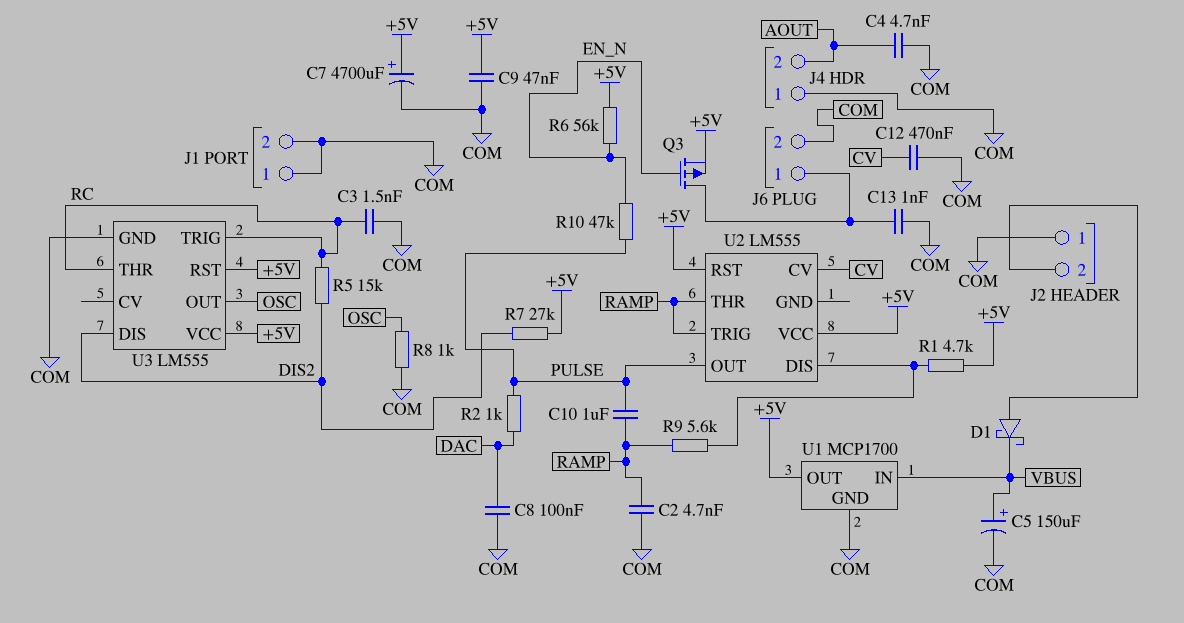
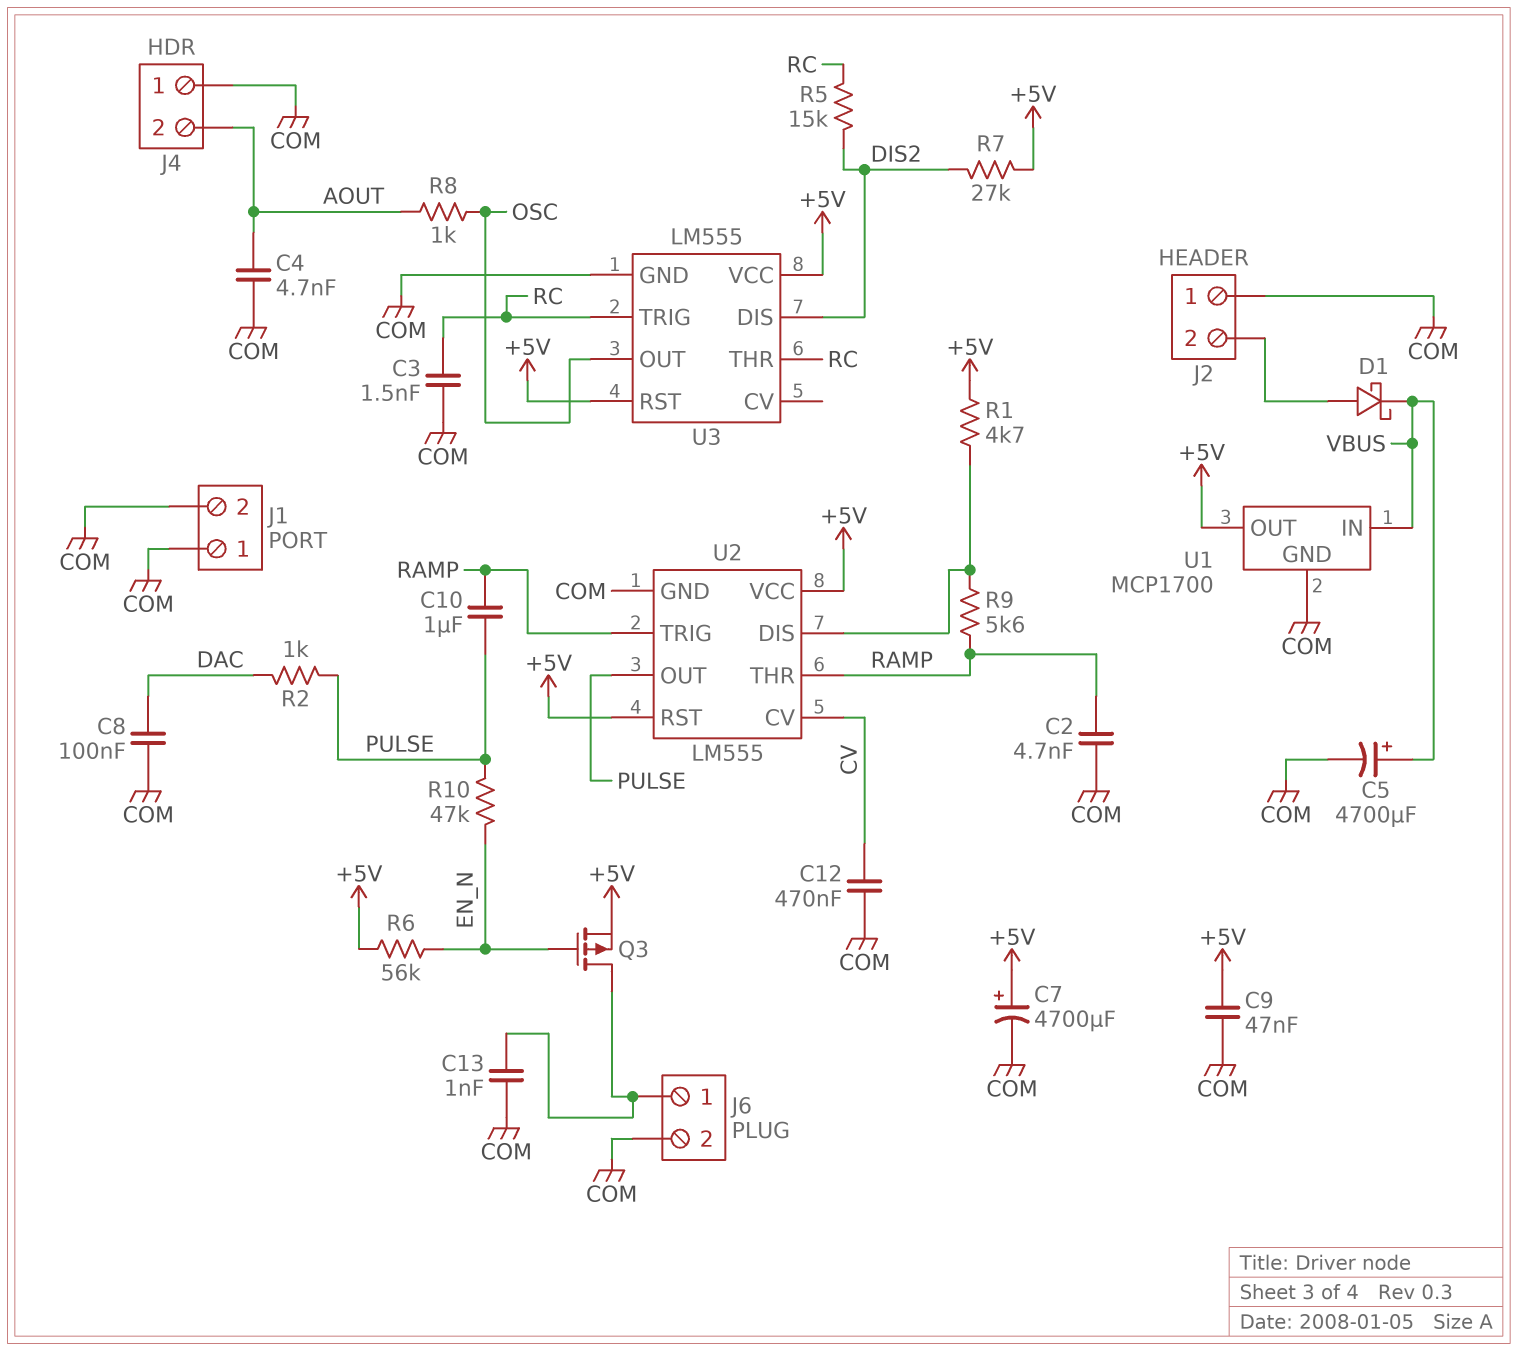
C5: 150uF (plus VBUS, minus COM) -> 4700uF (plus VBUS, minus COM)
R8: 1k (COM, OSC) -> 1k (AOUT, OSC)
U2 pin GND: none -> COM

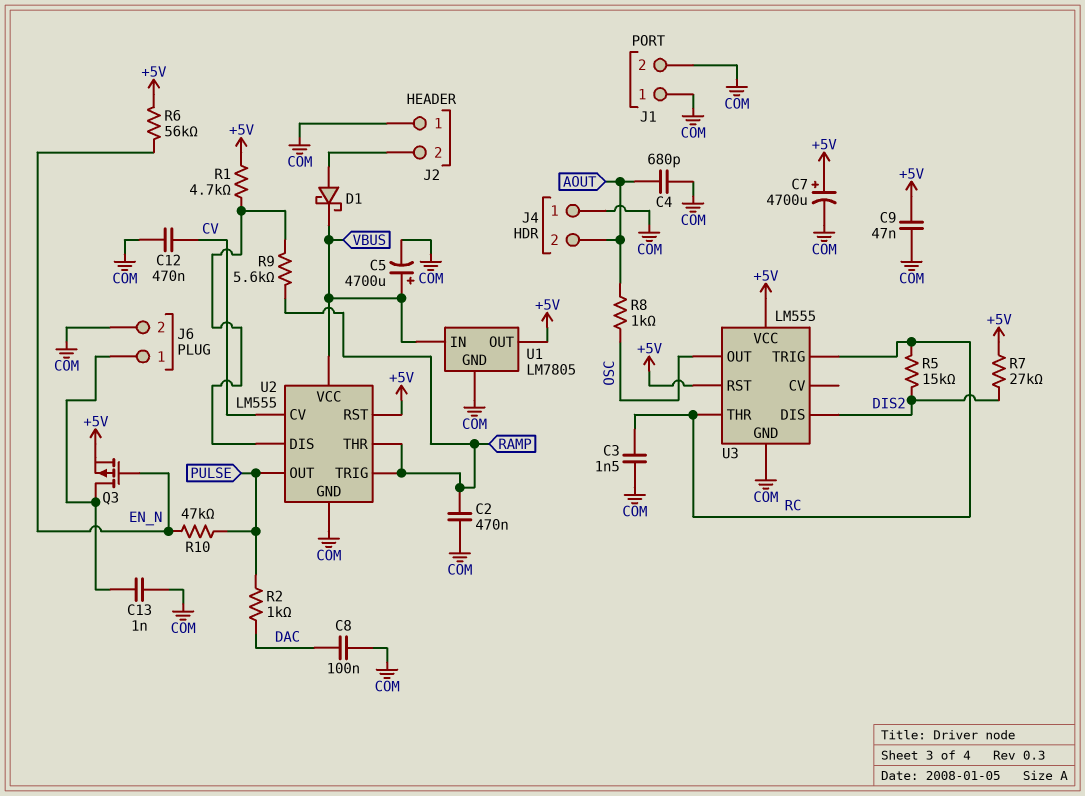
C2: 4.7nF (COM, RAMP) -> 470nF (COM, RAMP)
C4: 4.7nF (AOUT, COM) -> 680pF (AOUT, COM)
C10: 1uF (PULSE, RAMP) -> none
U1: MCP1700 -> LM7805
U2 pin VCC: +5V -> VBUS

